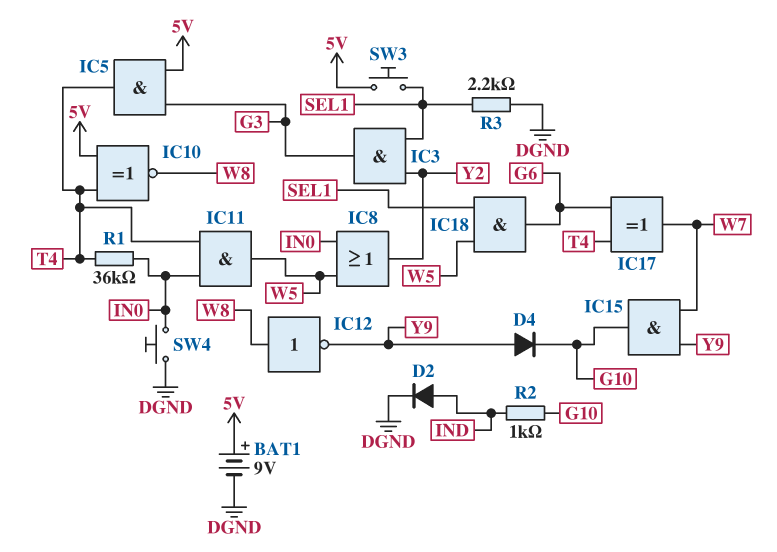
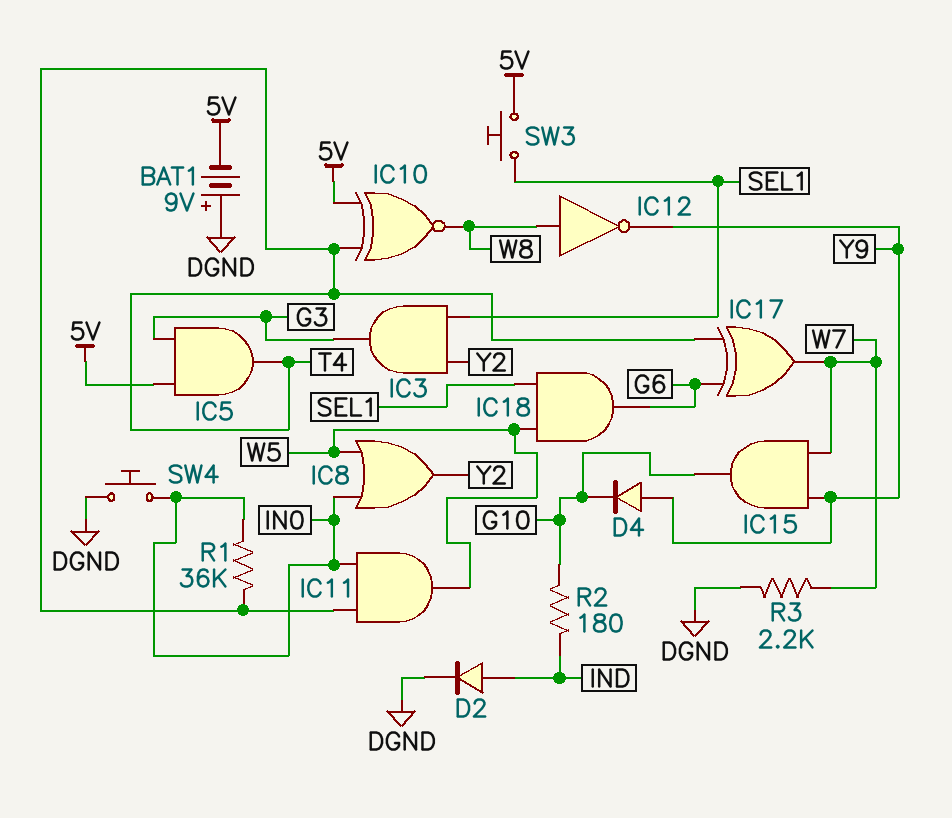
BAT1: 9V (plus 5V, minus DGND) -> 9V (plus DGND, minus 5V)
R2: 1k (G10, IND) -> 180 (G10, IND)
R3: 2.2k (DGND, SEL1) -> 2.2k (DGND, W7)

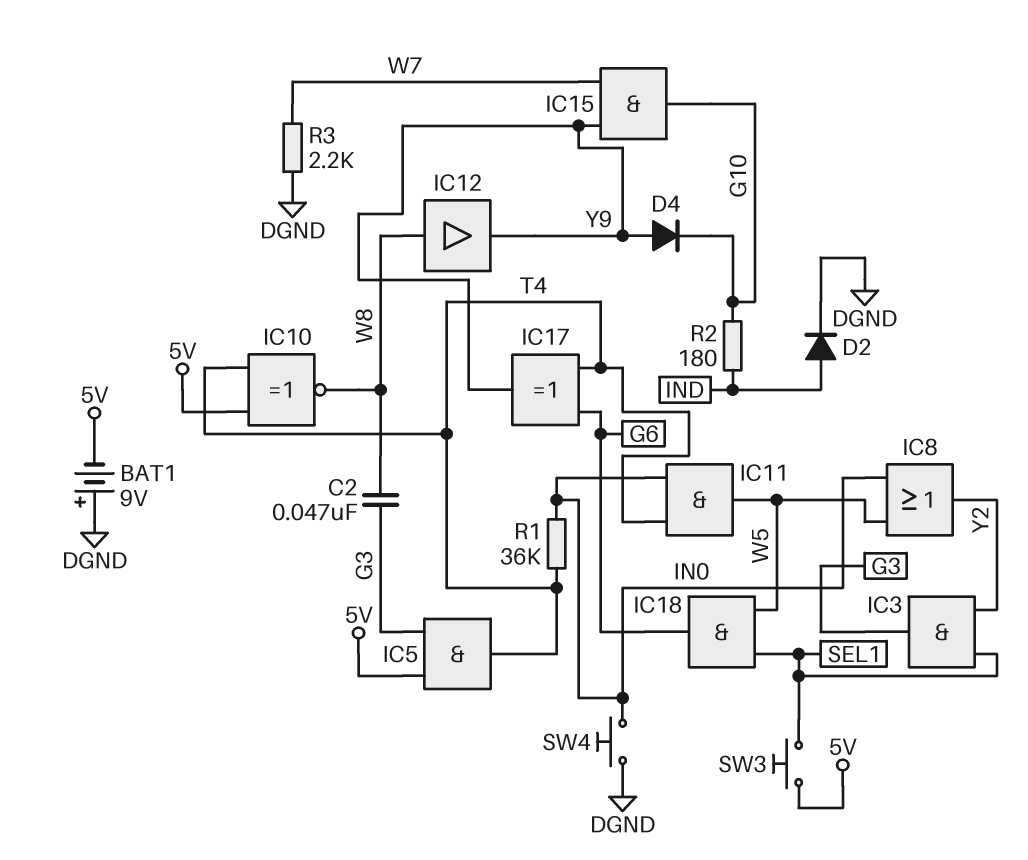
C2: none -> 47nF (G3, W8)
IC12: NOT (in W8, out Y9) -> buffer (in W8, out Y9)
IC17: XOR (in G6, in T4, out W7) -> XOR (in G6, in T4, out Y9)

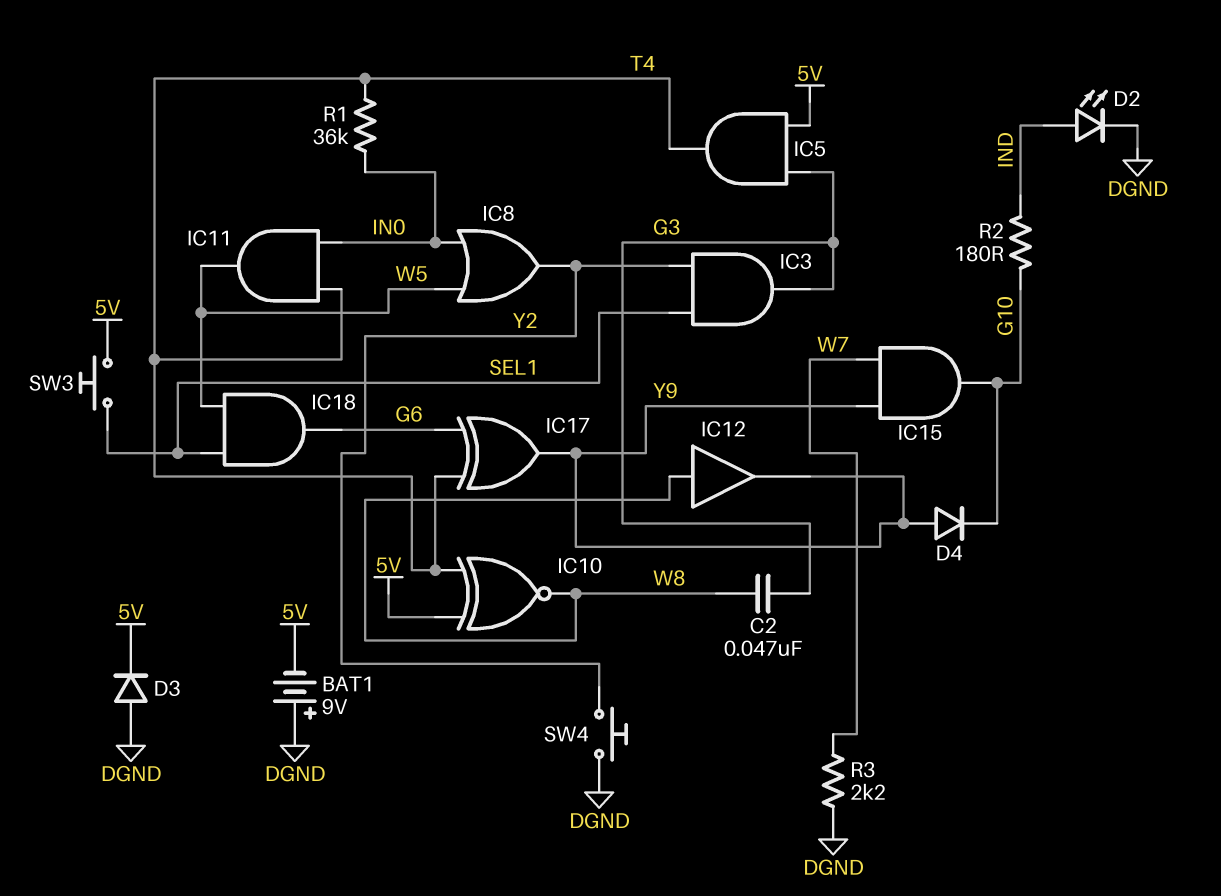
D2: diode (A IND, K DGND) -> LED (A IND, K DGND)
D3: none -> diode (A DGND, K 5V)
SW4: button (DGND, IN0) -> button (DGND, Y2)

